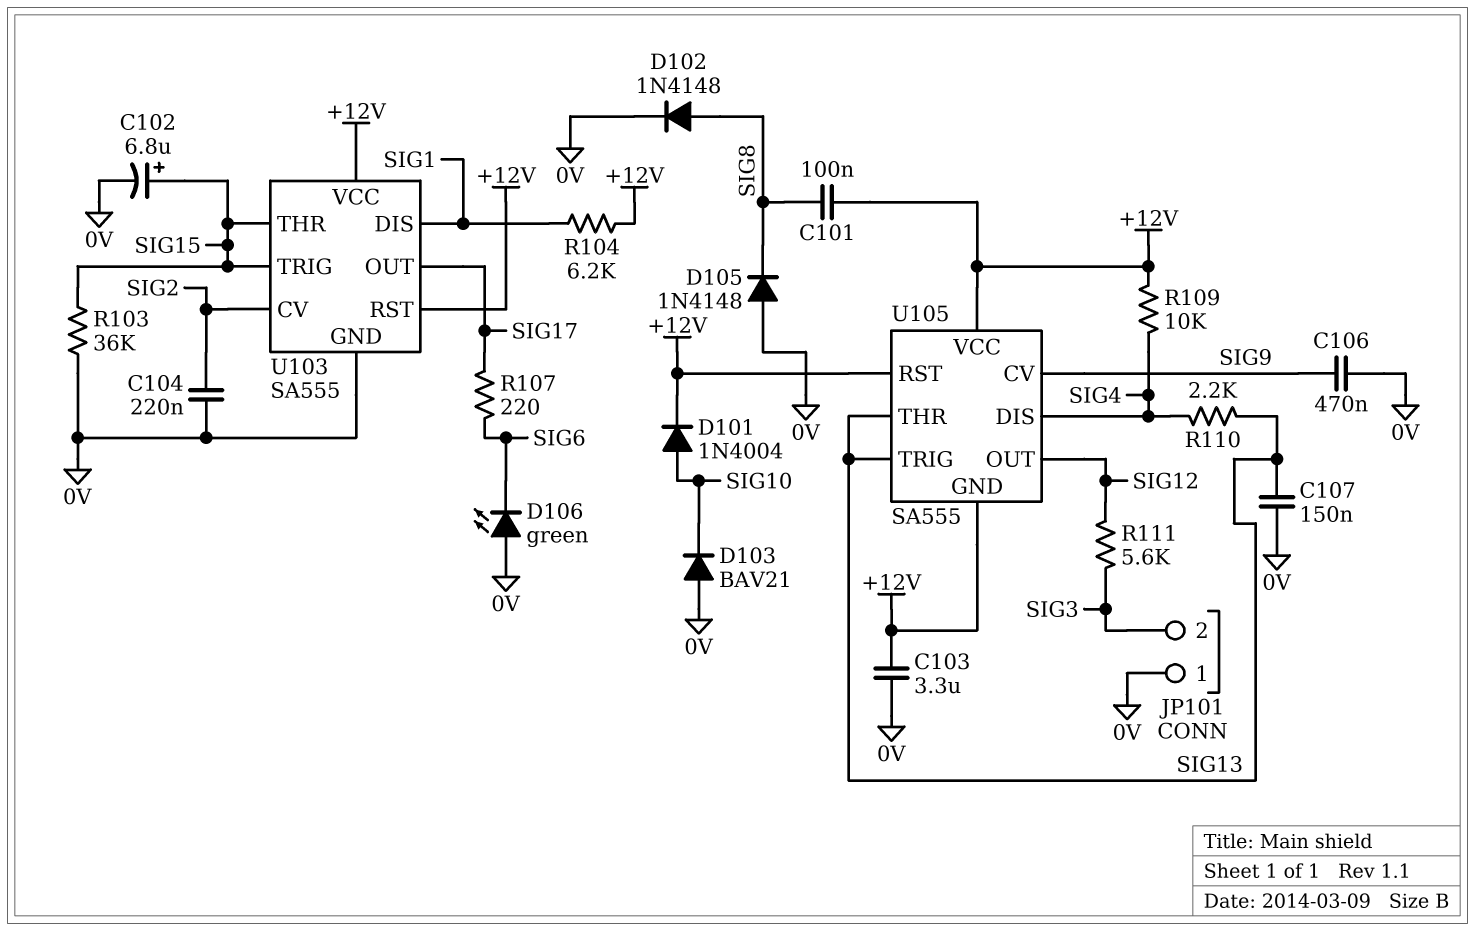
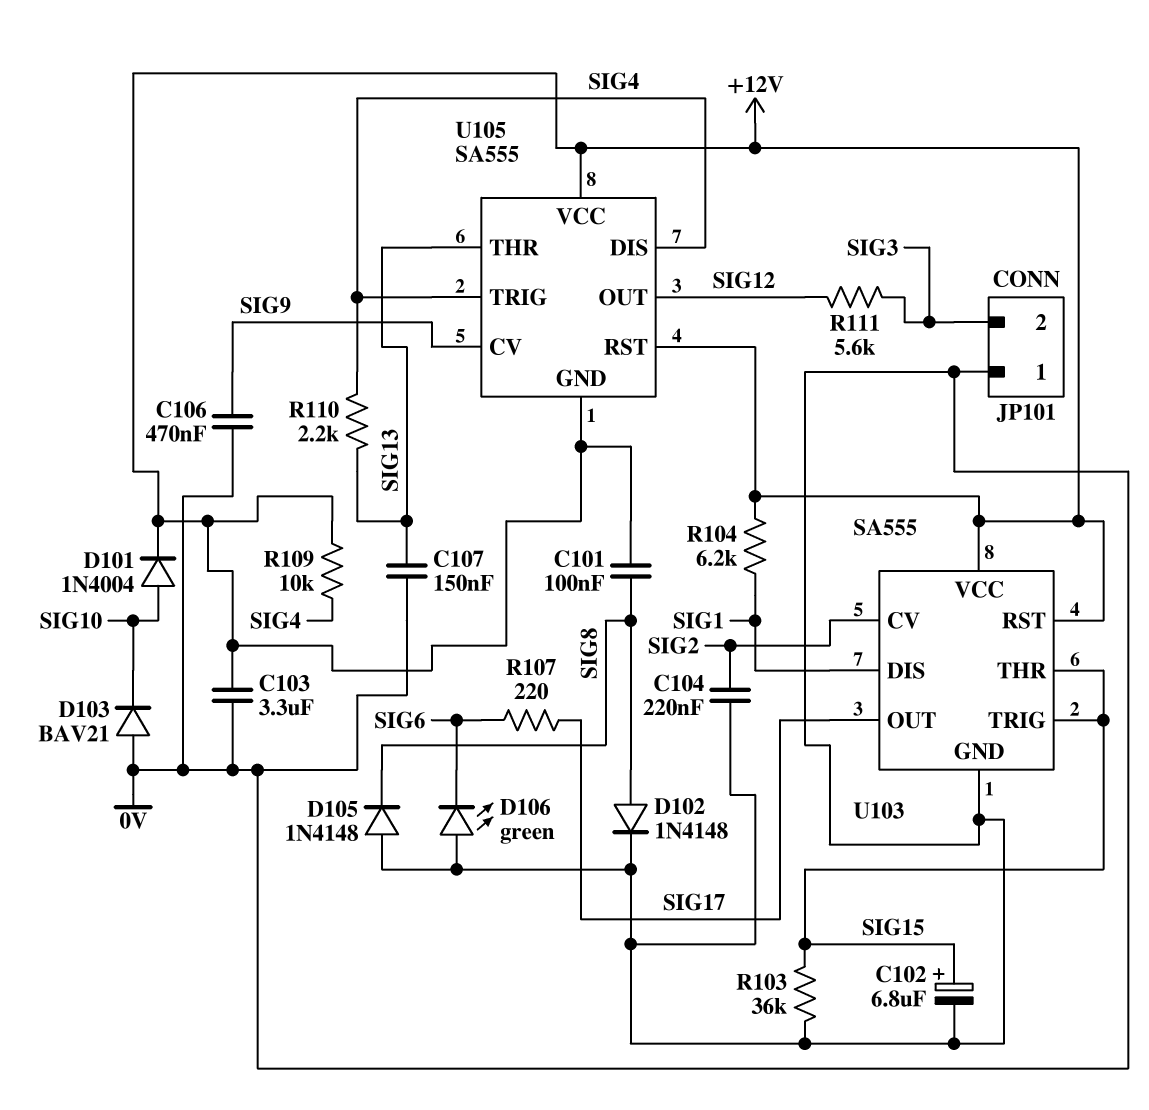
U105 pin TRIG: SIG13 -> SIG4

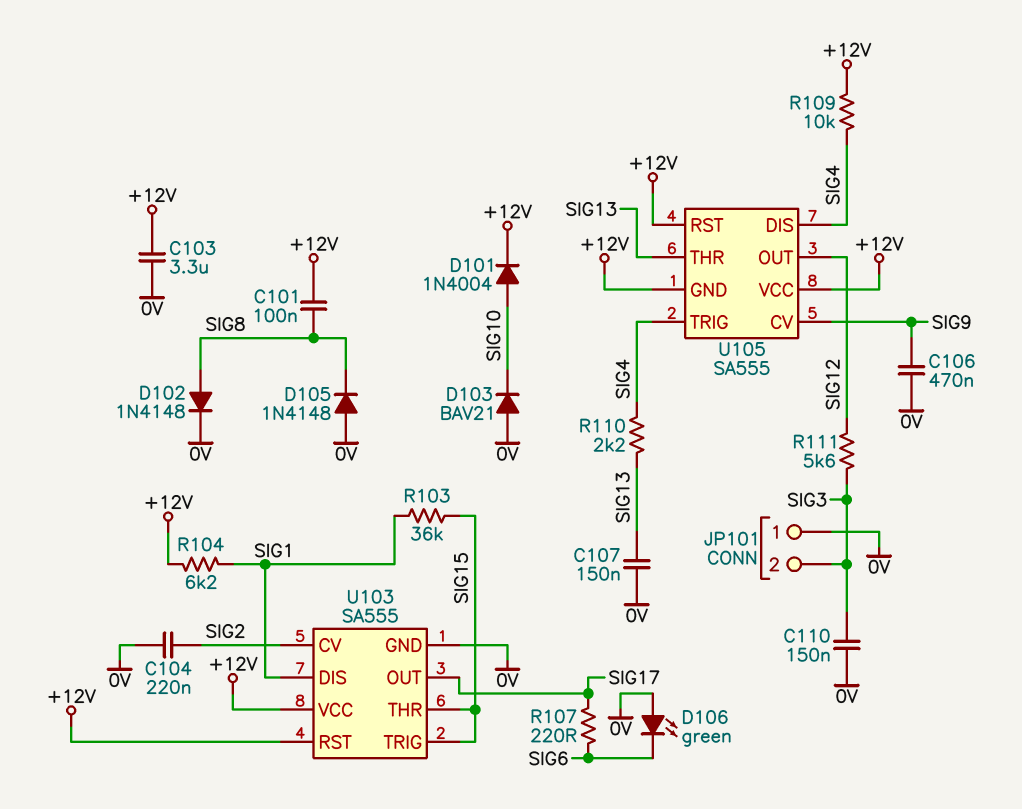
C102: 6.8uF (plus SIG15, minus 0V) -> none
C110: none -> 150nF (0V, SIG3)
R103: 36k (0V, SIG15) -> 36k (SIG1, SIG15)

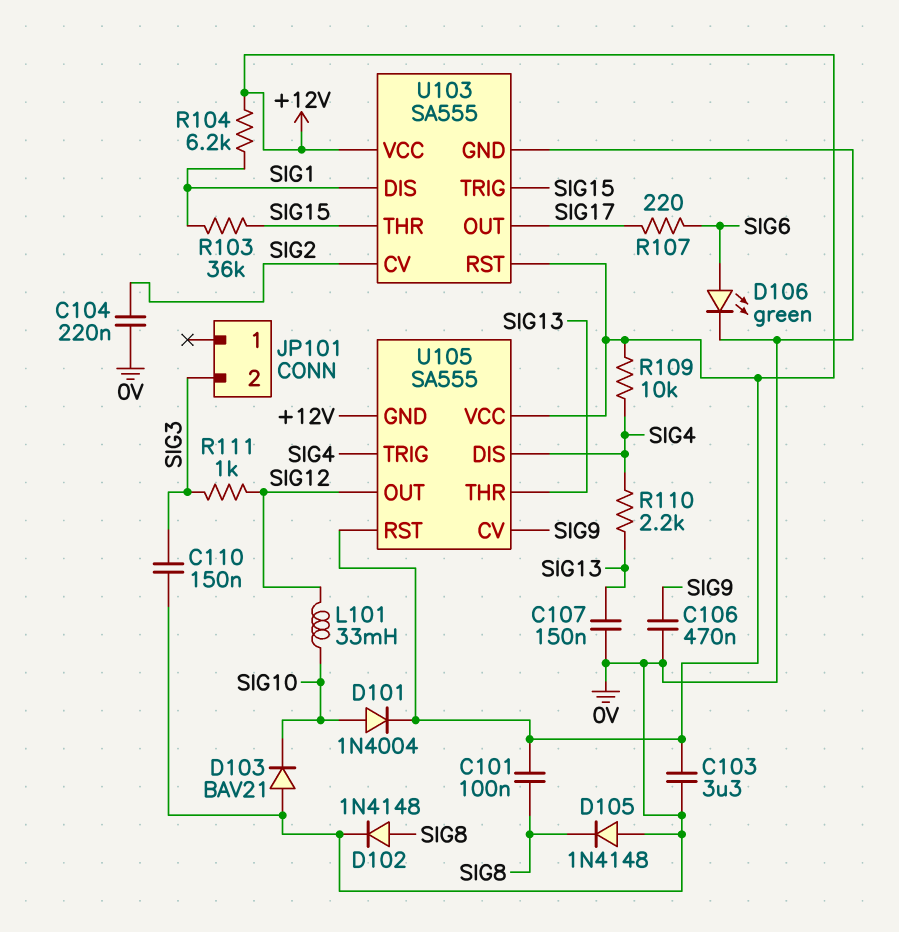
D106: LED green (A 0V, K SIG6) -> LED green (A SIG6, K 0V)
JP101 pin 1: 0V -> none
L101: none -> 33mH (SIG10, SIG12)
R111: 5.6k (SIG3, SIG12) -> 1k (SIG3, SIG12)

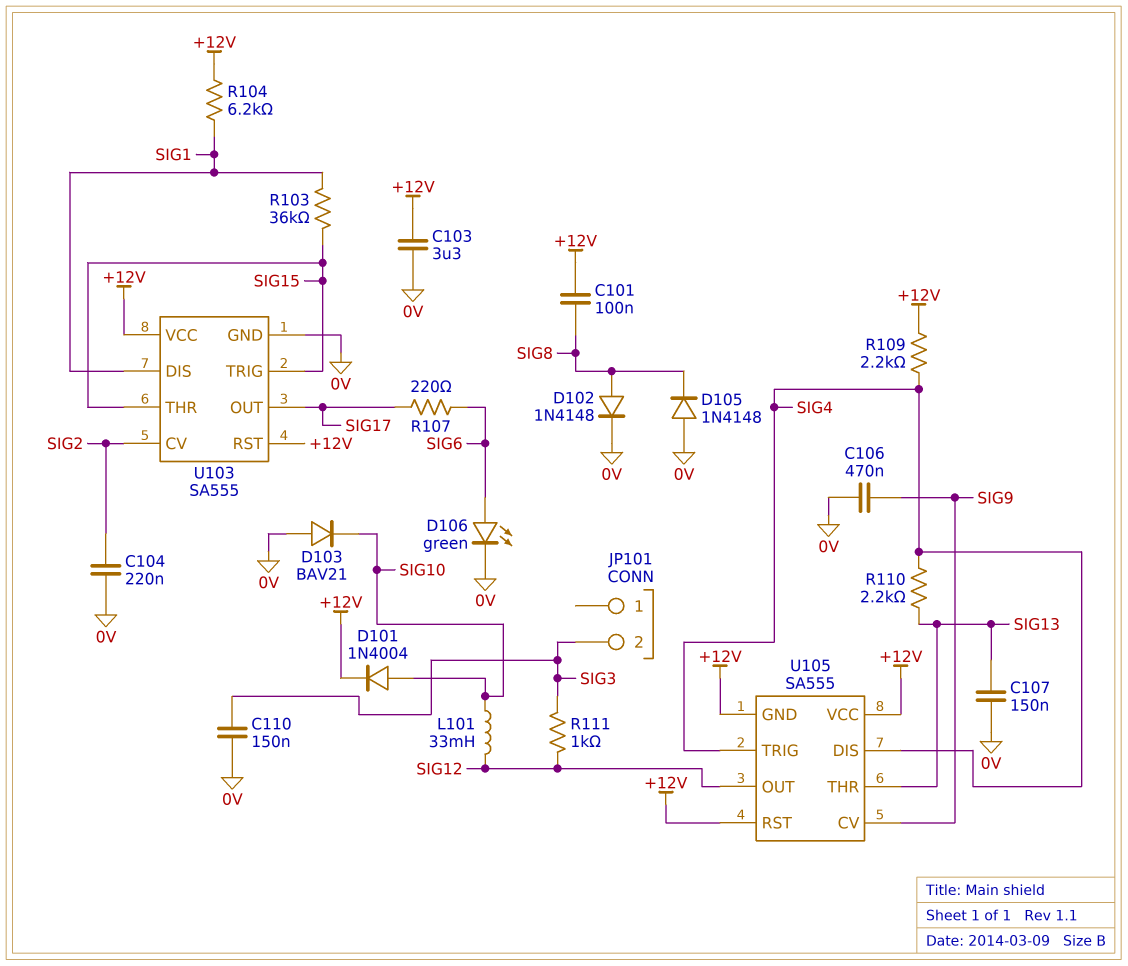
R109: 10k (+12V, SIG4) -> 2.2k (+12V, SIG4)

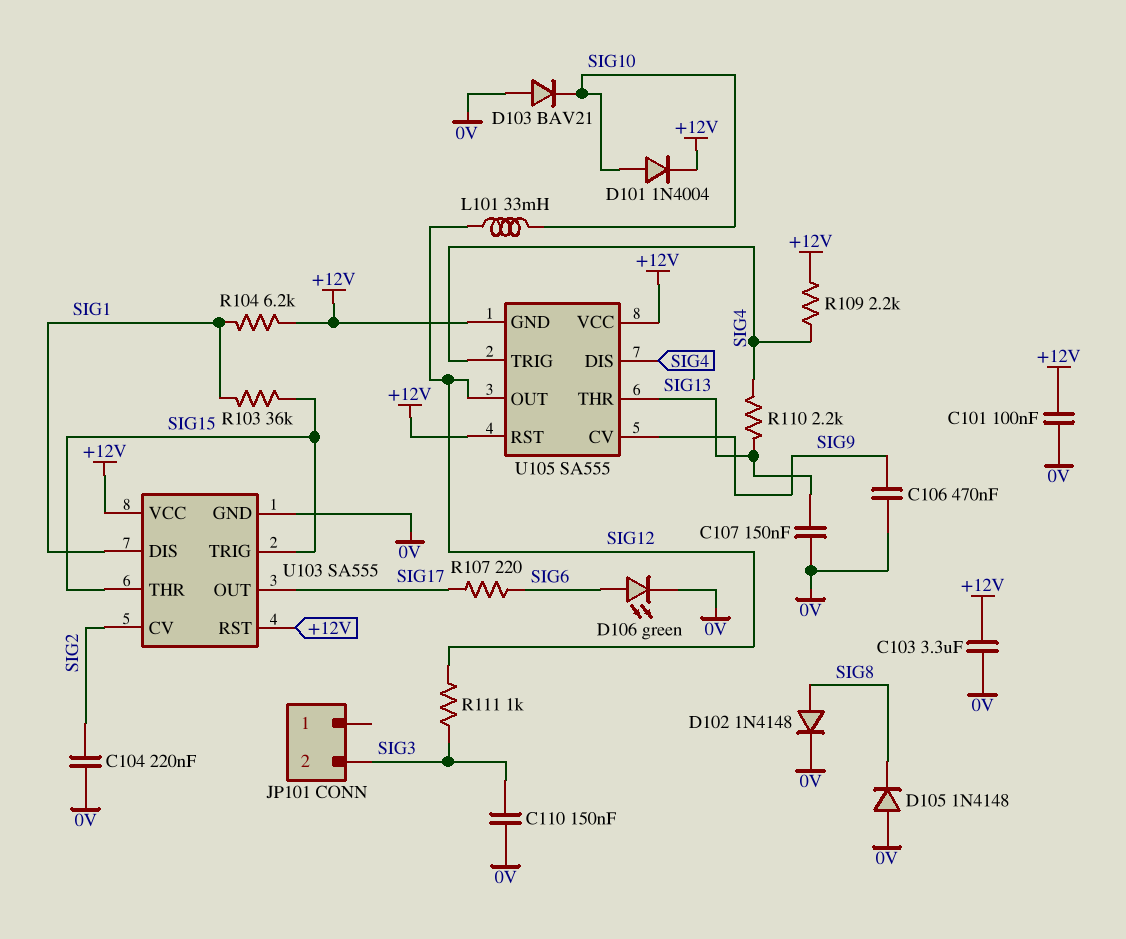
C101: 100nF (+12V, SIG8) -> 100nF (+12V, 0V)

